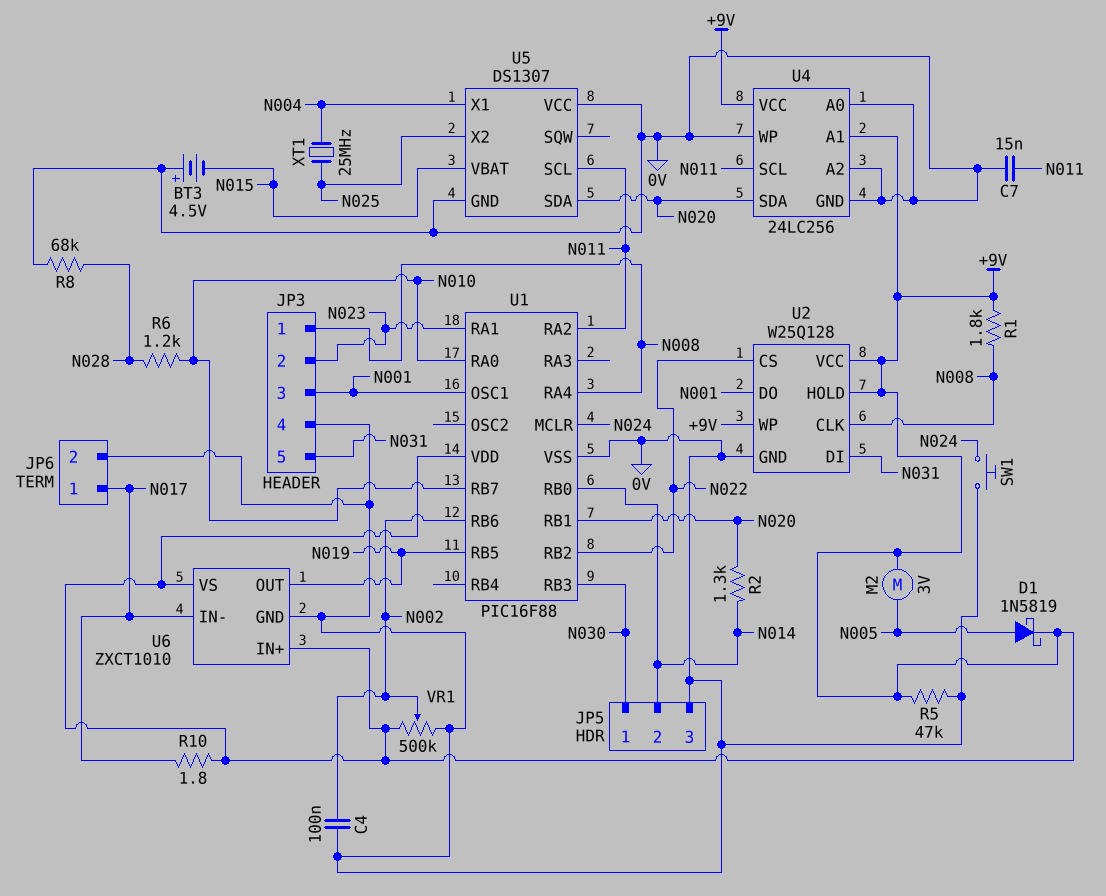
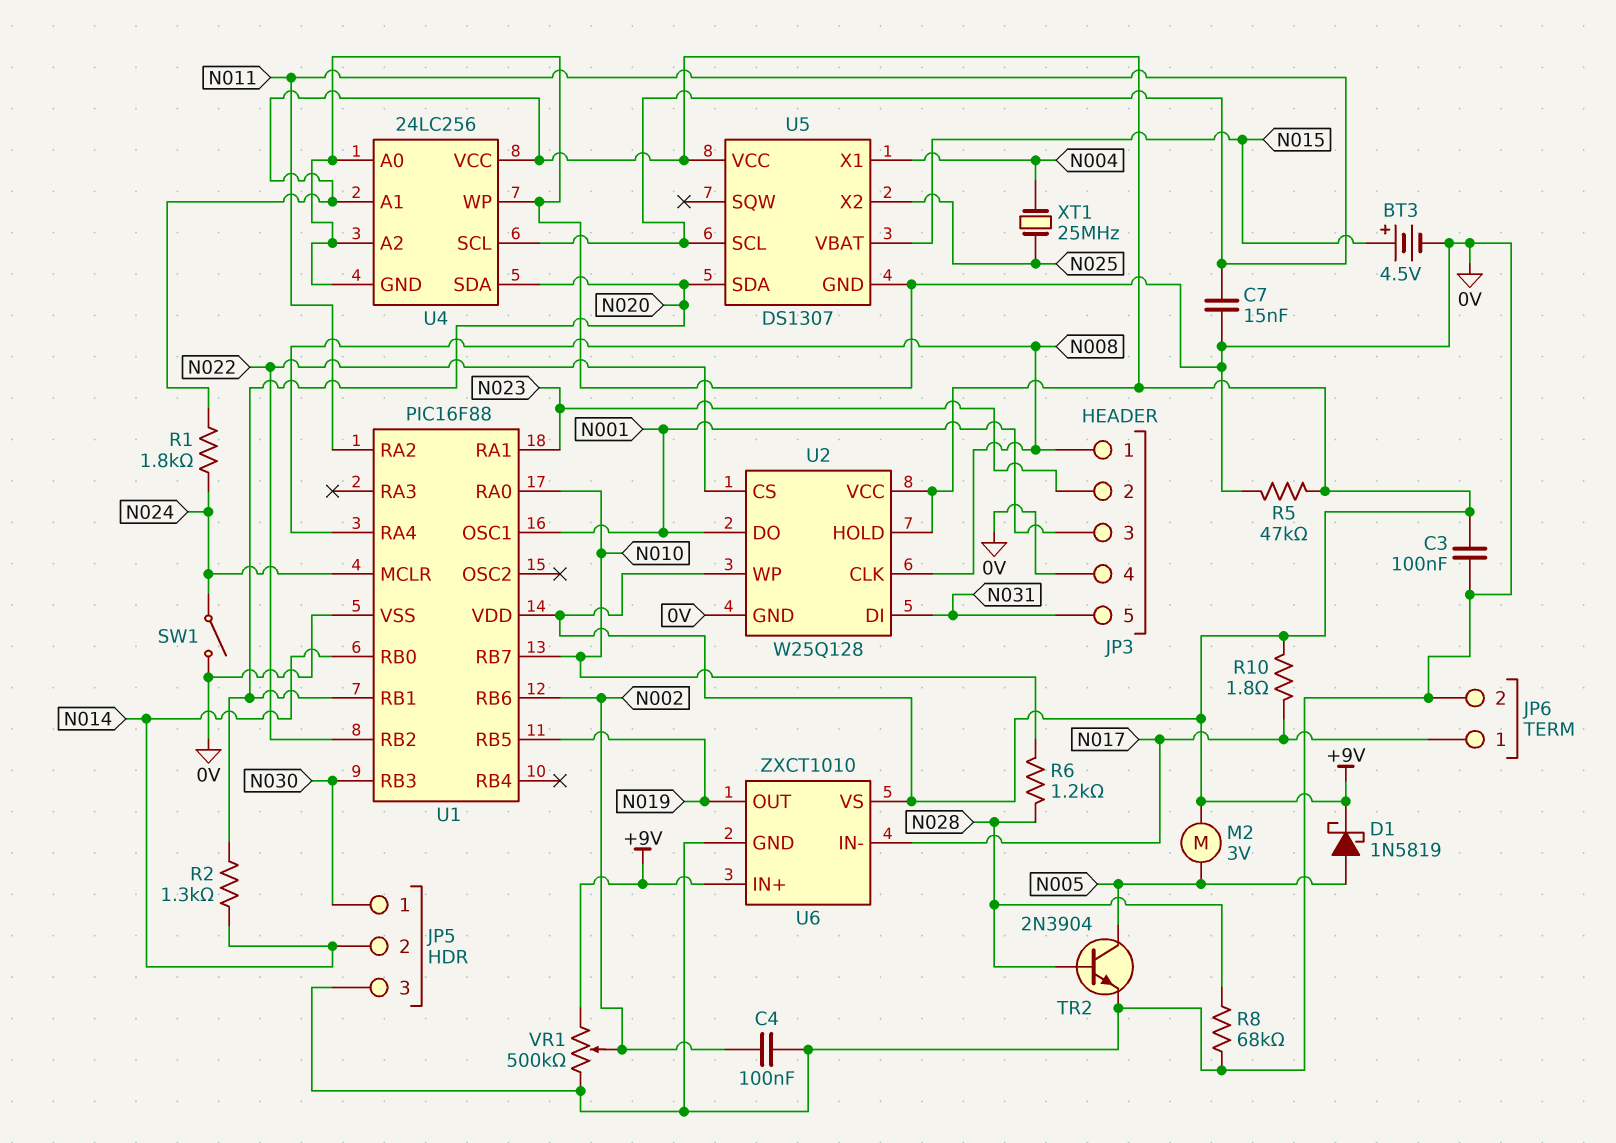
BT3: 4.5V (plus 0V, minus N015) -> 4.5V (plus N015, minus 0V)
C3: none -> 100nF (+9V, 0V)
R1: 1.8k (+9V, N008) -> 1.8k (+9V, N024)
SW1: button (0V, N024) -> switch (0V, N024)
TR2: none -> NPN 2N3904 (B N028, C N005, E 0V)
U5 pin VCC: 0V -> +9V

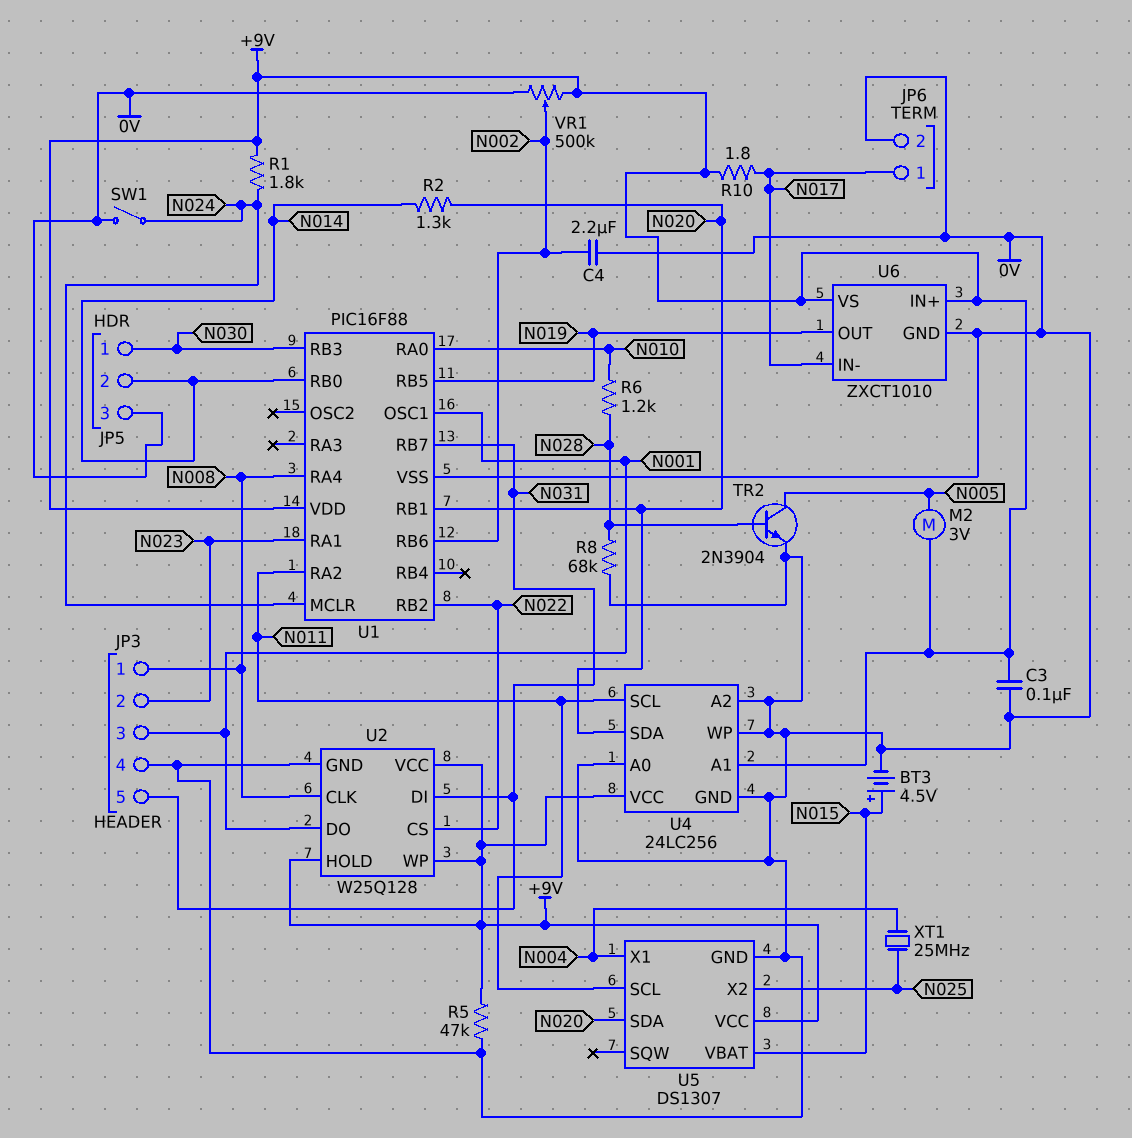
C4: 100nF (0V, N002) -> 2.2uF (0V, N002)
C7: 15nF (0V, N011) -> none
D1: schottky 1N5819 (A N005, K +9V) -> none
U1 pin RB7: N010 -> N031

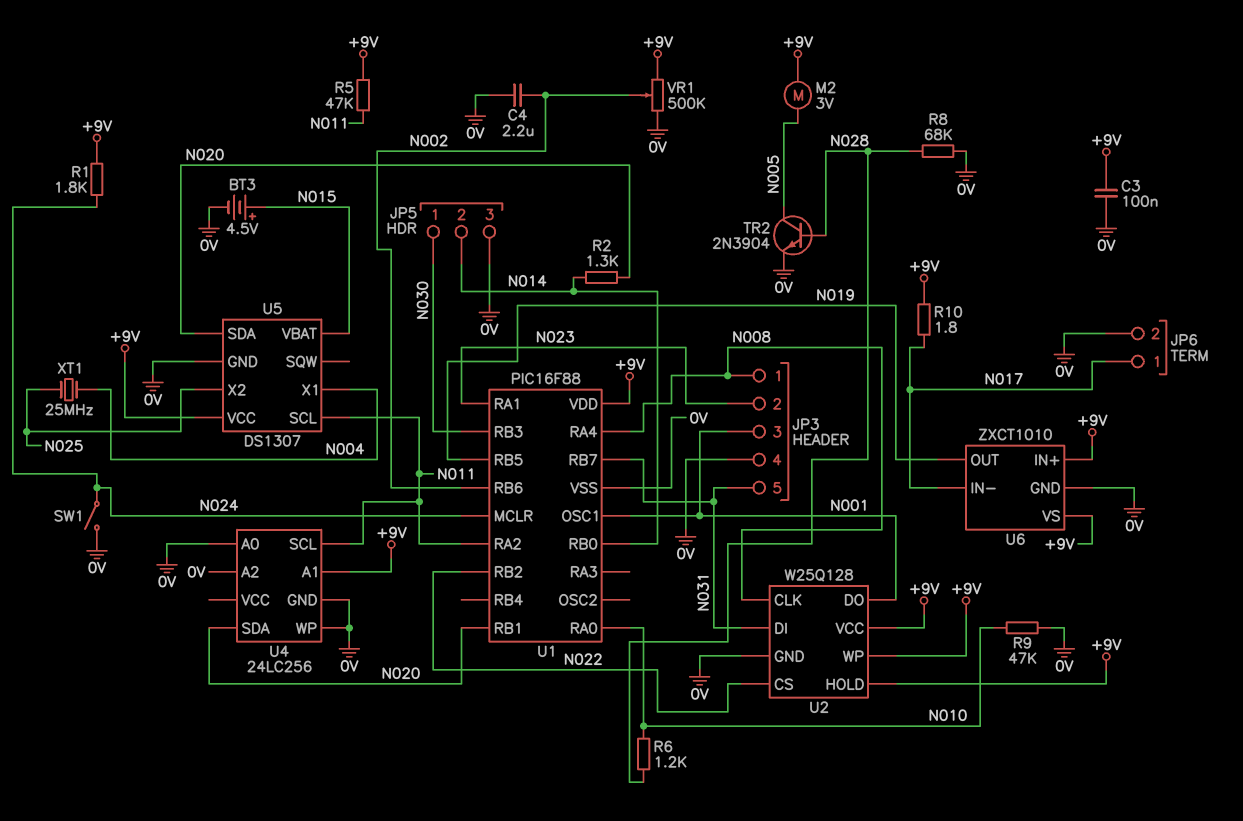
R5: 47k (+9V, 0V) -> 47k (+9V, N011)
R9: none -> 47k (0V, N010)
U4 pin VCC: +9V -> none

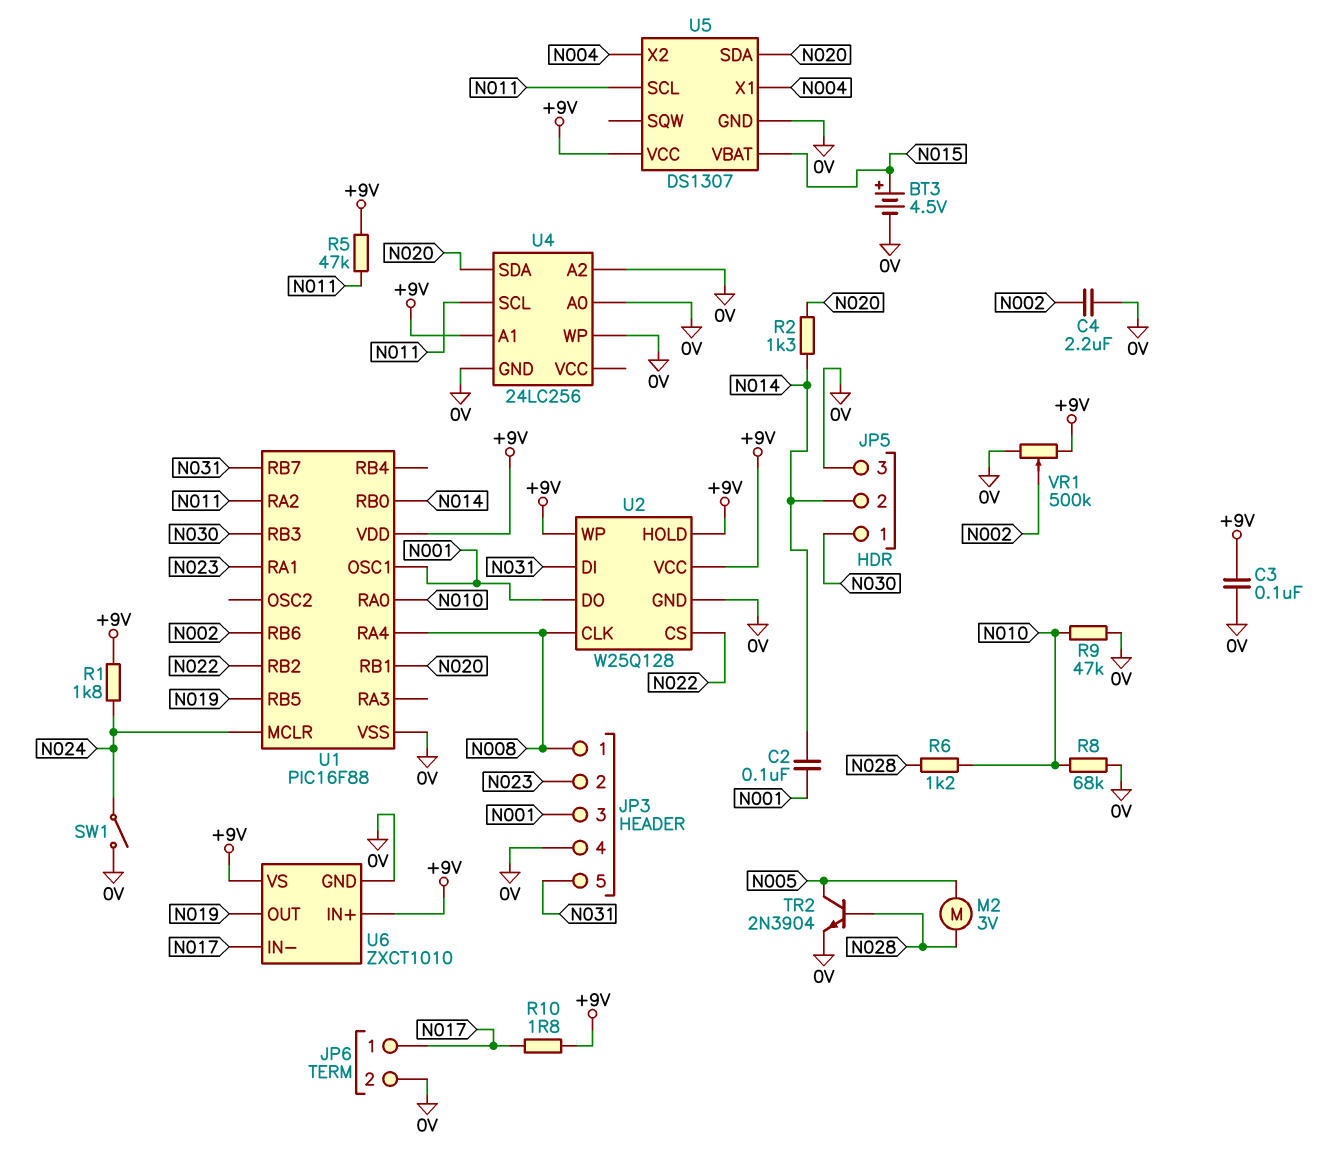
C2: none -> 100nF (N001, N014)
M2: motor 3V (+9V, N005) -> motor 3V (N005, N028)
R8: 68k (0V, N028) -> 68k (0V, N010)
U5 pin X2: N025 -> N004
XT1: 25MHz (N004, N025) -> none

